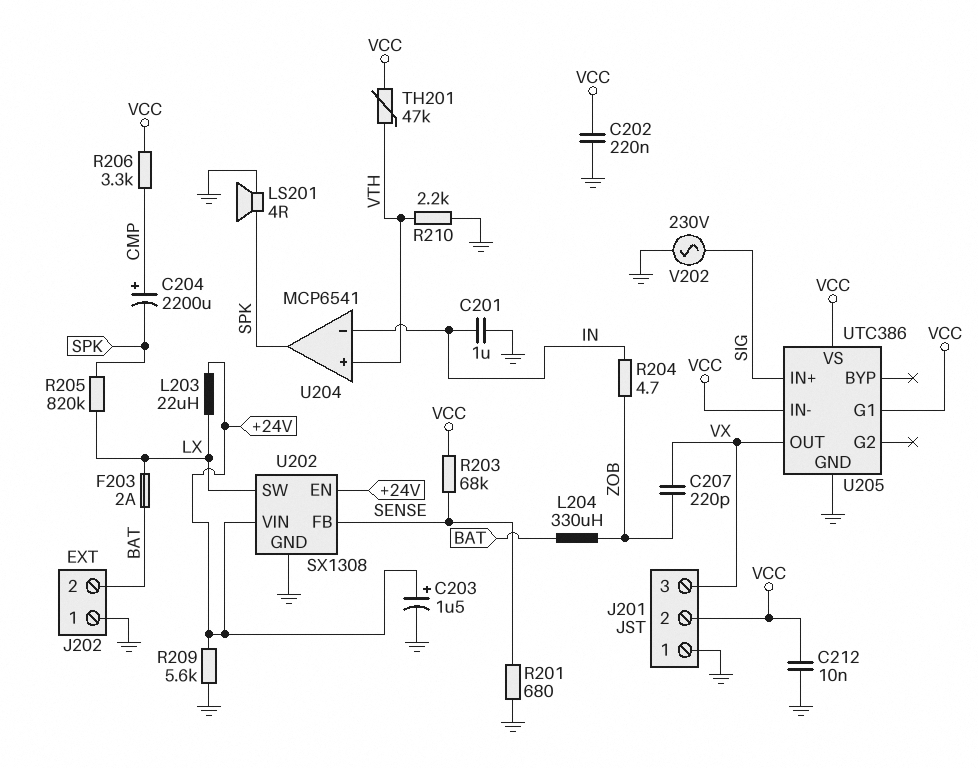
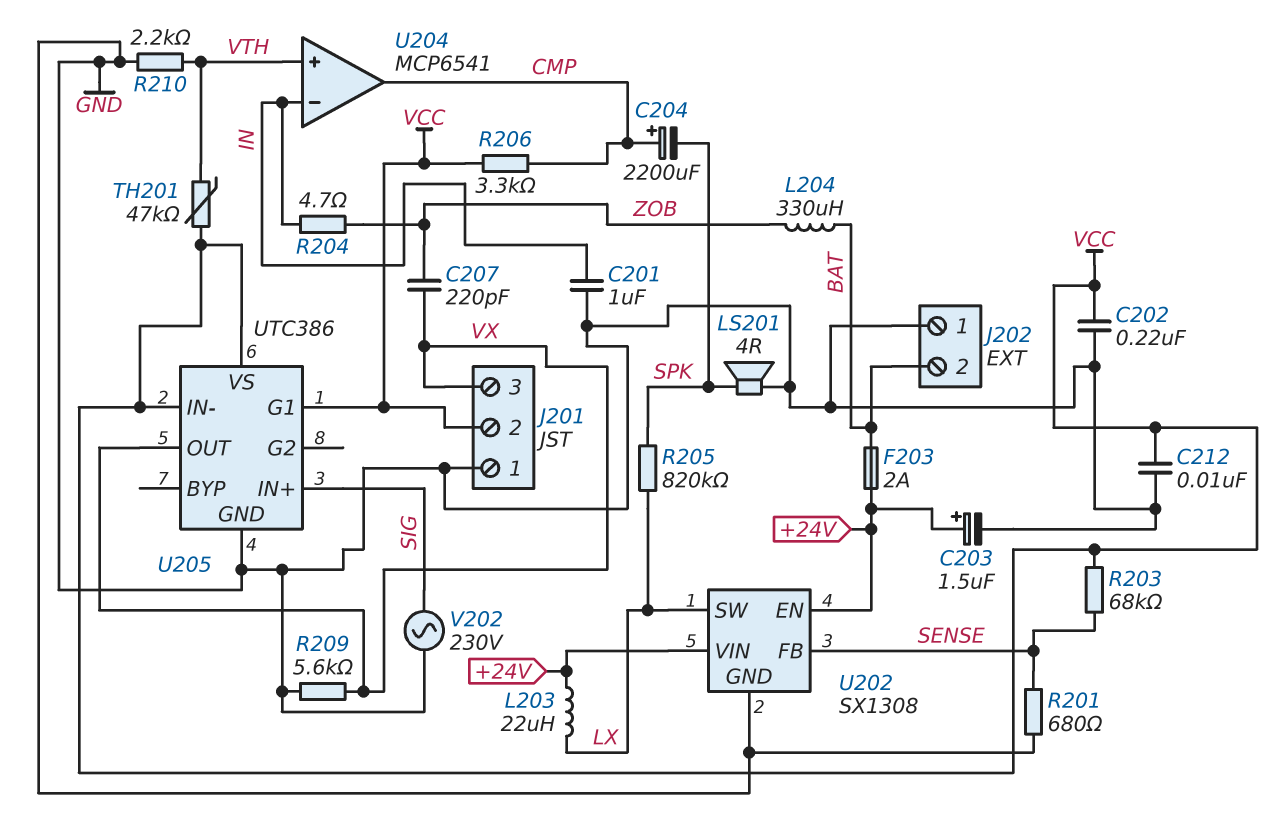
F203: 2A (BAT, LX) -> 2A (+24V, BAT)
R209: 5.6k (+24V, GND) -> 5.6k (GND, VX)
U204 pin out: SPK -> CMP

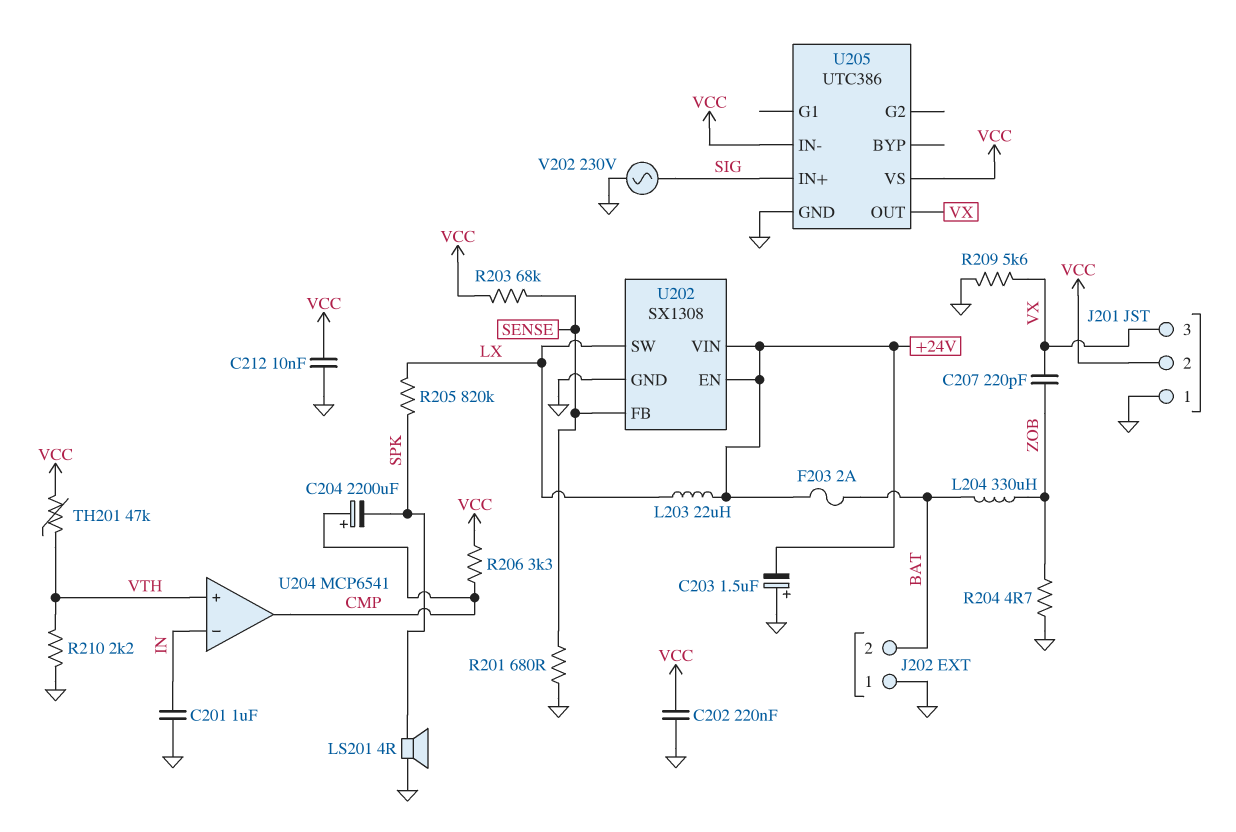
C203: 1.5uF (plus +24V, minus GND) -> 1.5uF (plus GND, minus +24V)
R204: 4.7 (IN, ZOB) -> 4.7 (GND, ZOB)
U205 pin G1: VCC -> none

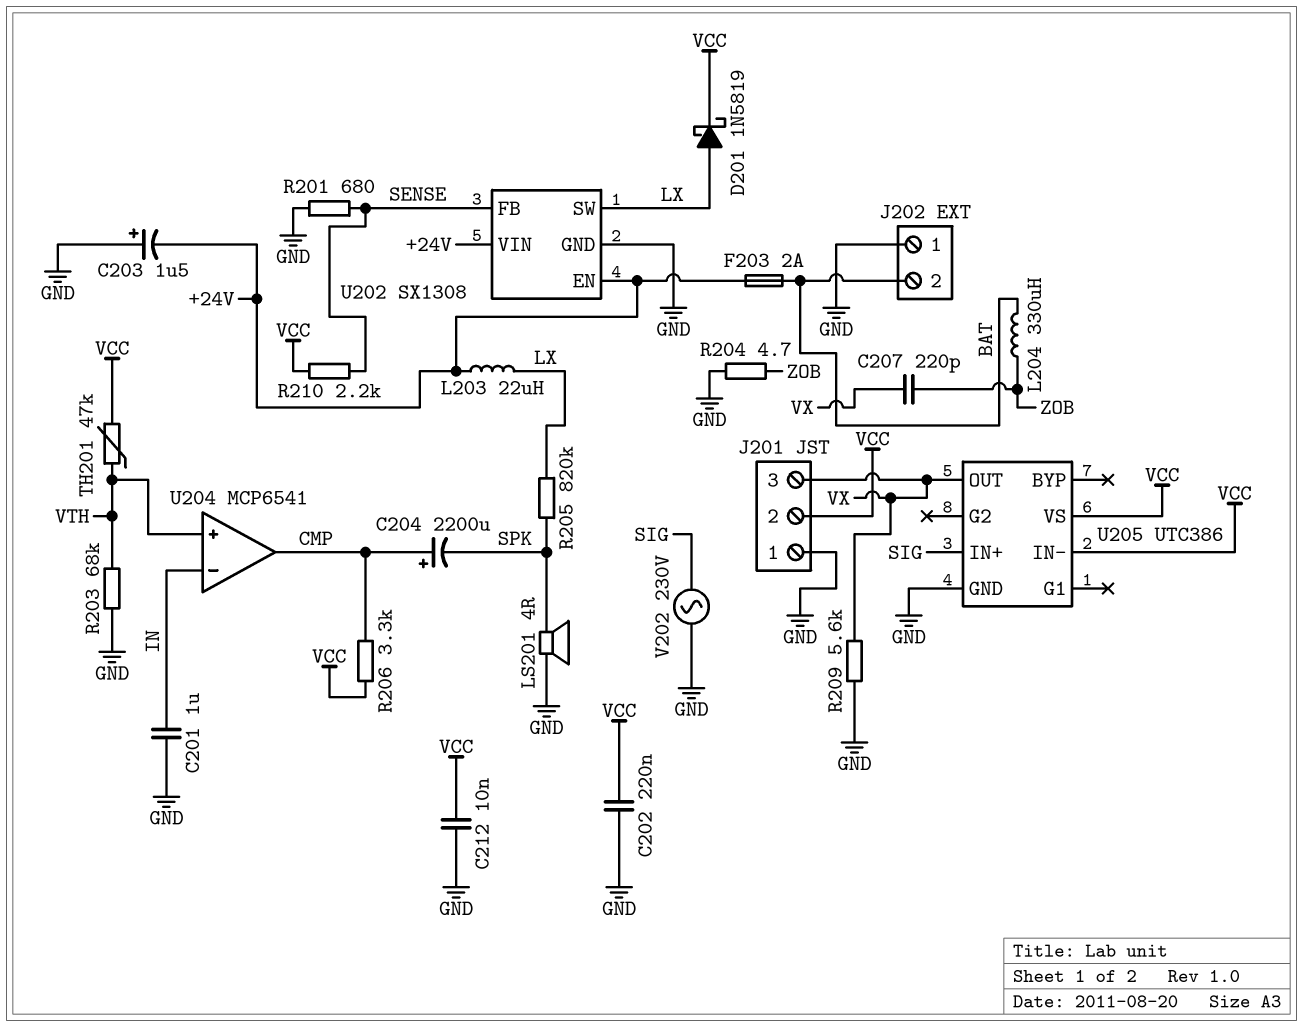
D201: none -> schottky 1N5819 (A LX, K VCC)
R203: 68k (SENSE, VCC) -> 68k (GND, VTH)
R210: 2.2k (GND, VTH) -> 2.2k (SENSE, VCC)

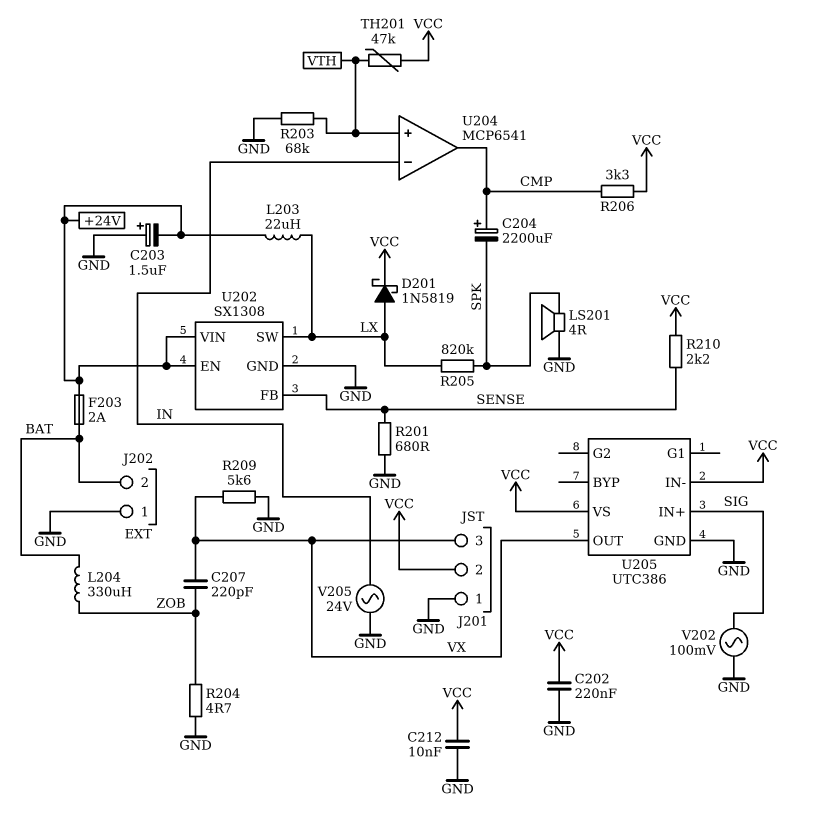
C201: 1uF (GND, IN) -> none
V202: AC 230V (GND, SIG) -> AC 100mV (GND, SIG)
V205: none -> AC 24V (GND, IN)

